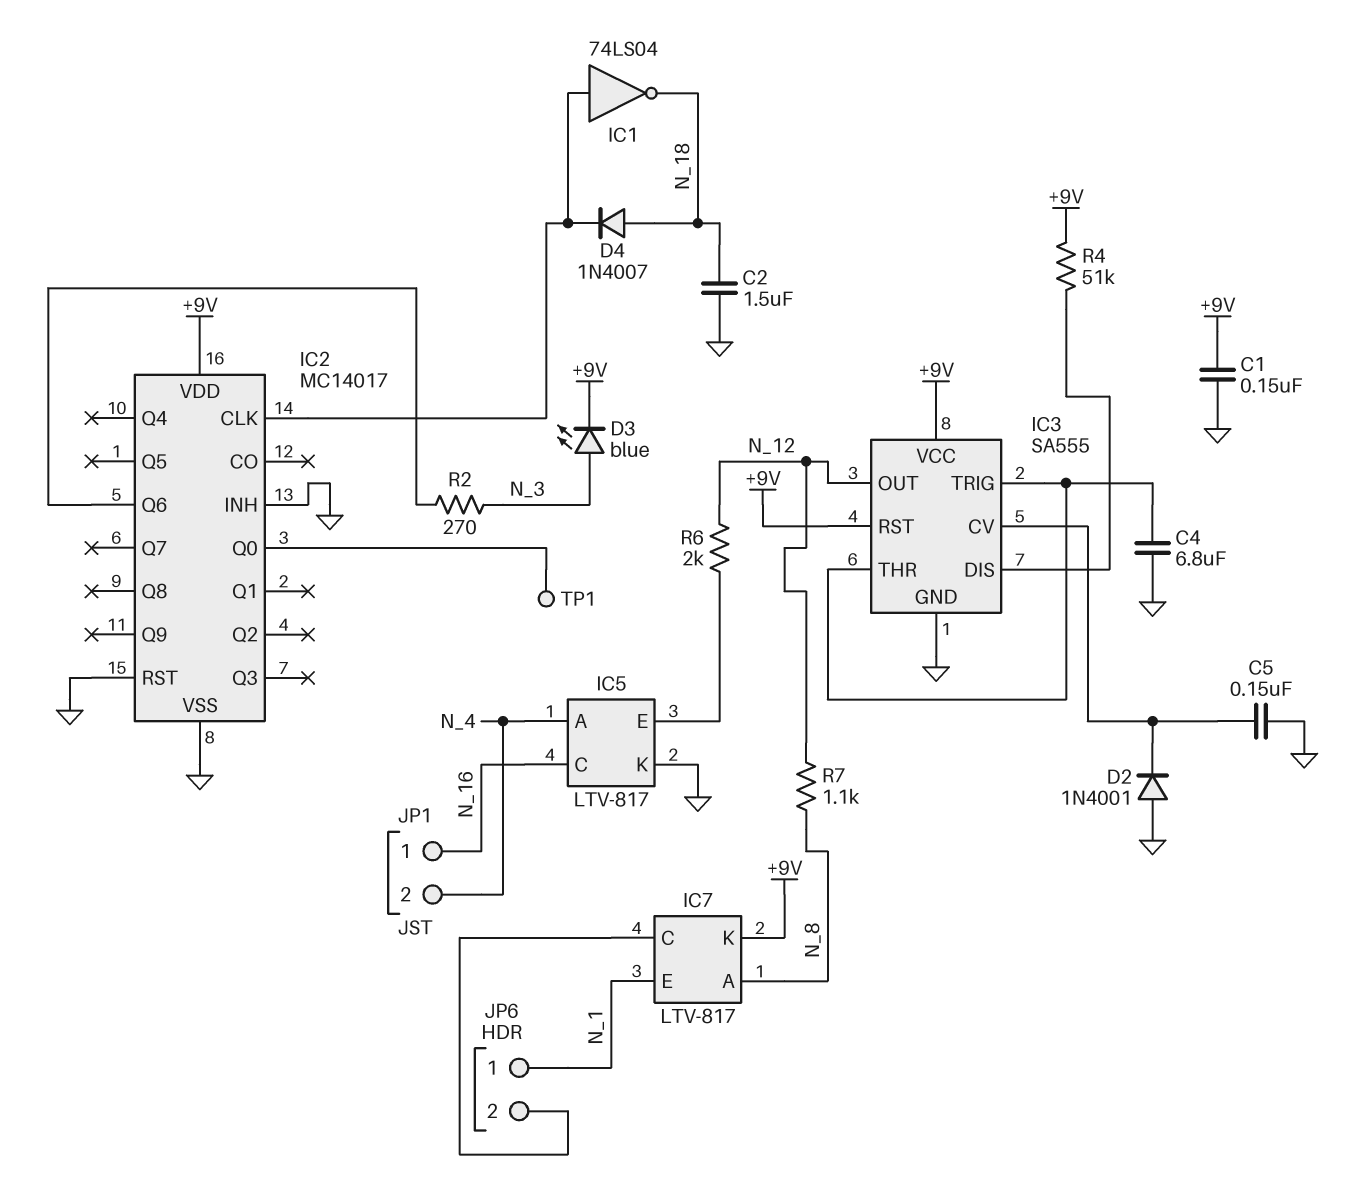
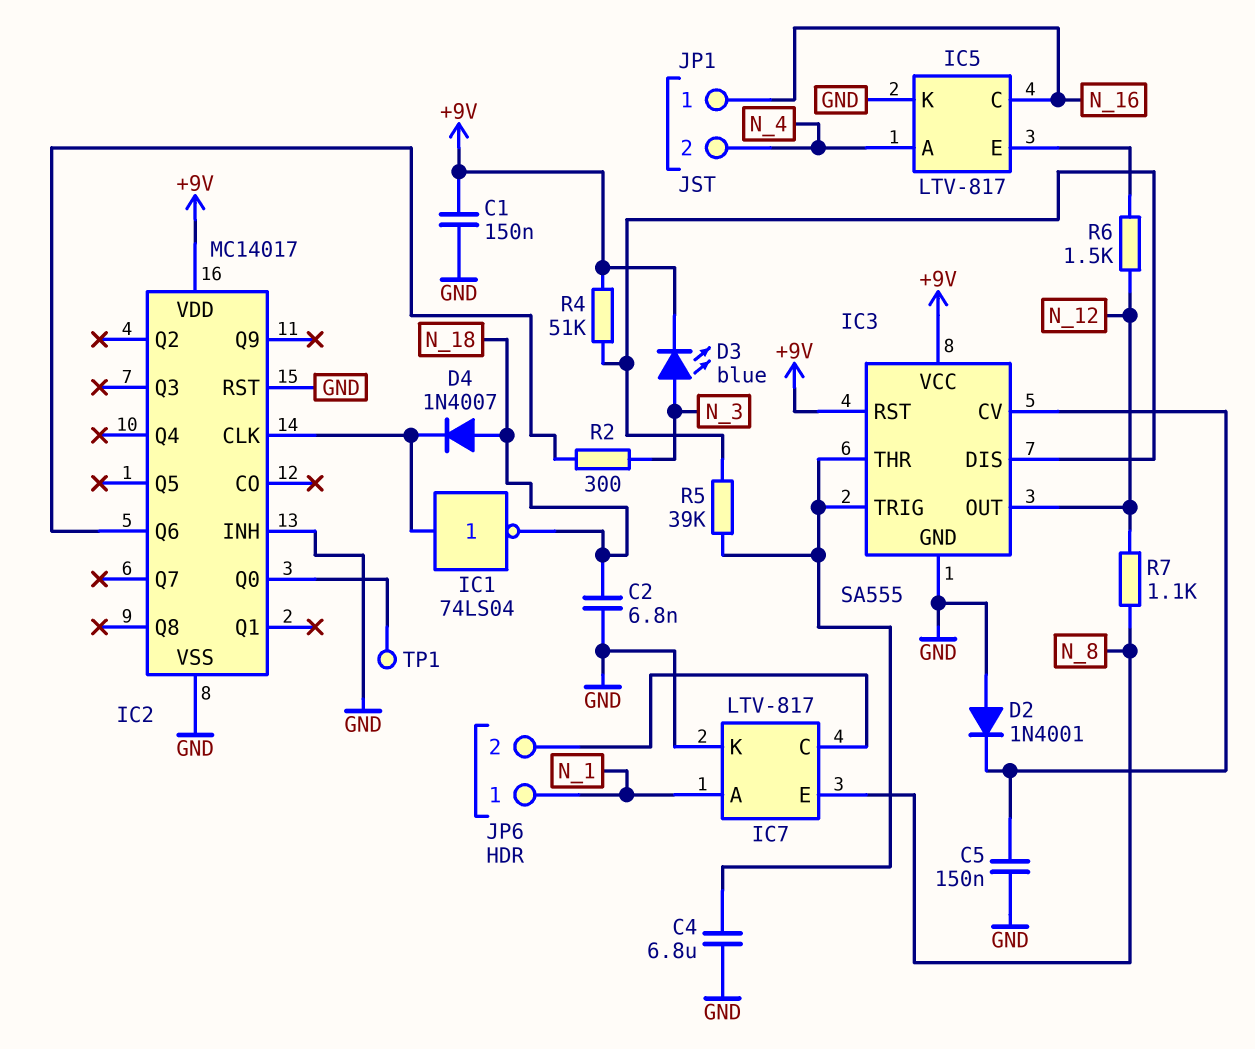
C2: 1.5uF (GND, N_18) -> 6.8nF (GND, N_18)
IC7 pin A: N_8 -> N_1
IC7 pin E: N_1 -> N_8
IC7 pin K: +9V -> GND
R2: 270 (IC2/Q6, N_3) -> 300 (IC2/Q6, N_3)
R5: none -> 39k (IC3/DIS, IC3/THR)
R6: 2k (IC5/E, N_12) -> 1.5k (IC5/E, N_12)

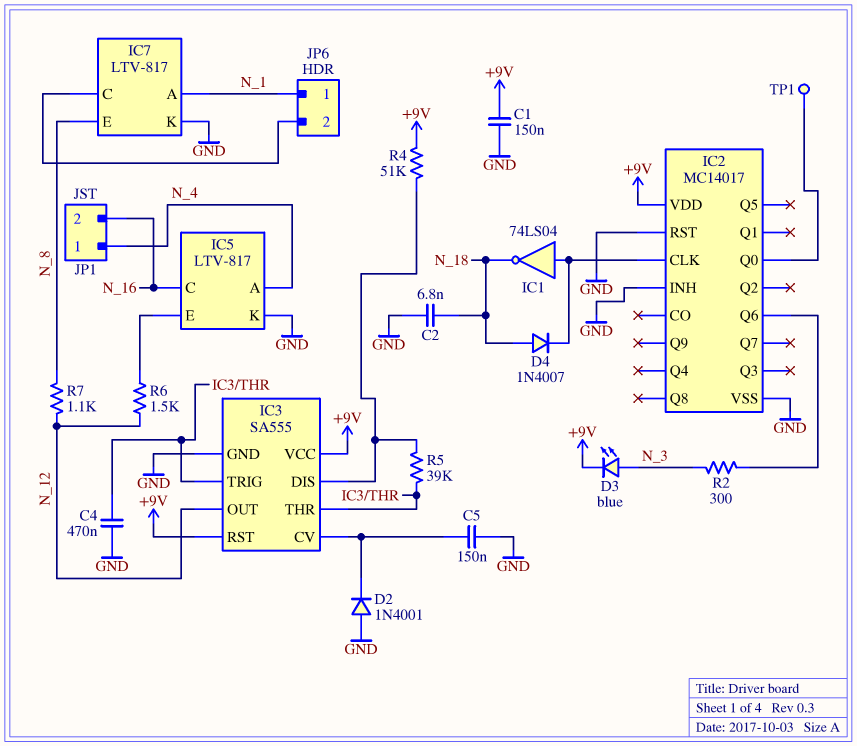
C4: 6.8uF (GND, IC3/THR) -> 470nF (GND, IC3/THR)
JP1 pin 1: N_16 -> N_4
JP1 pin 2: N_4 -> N_16

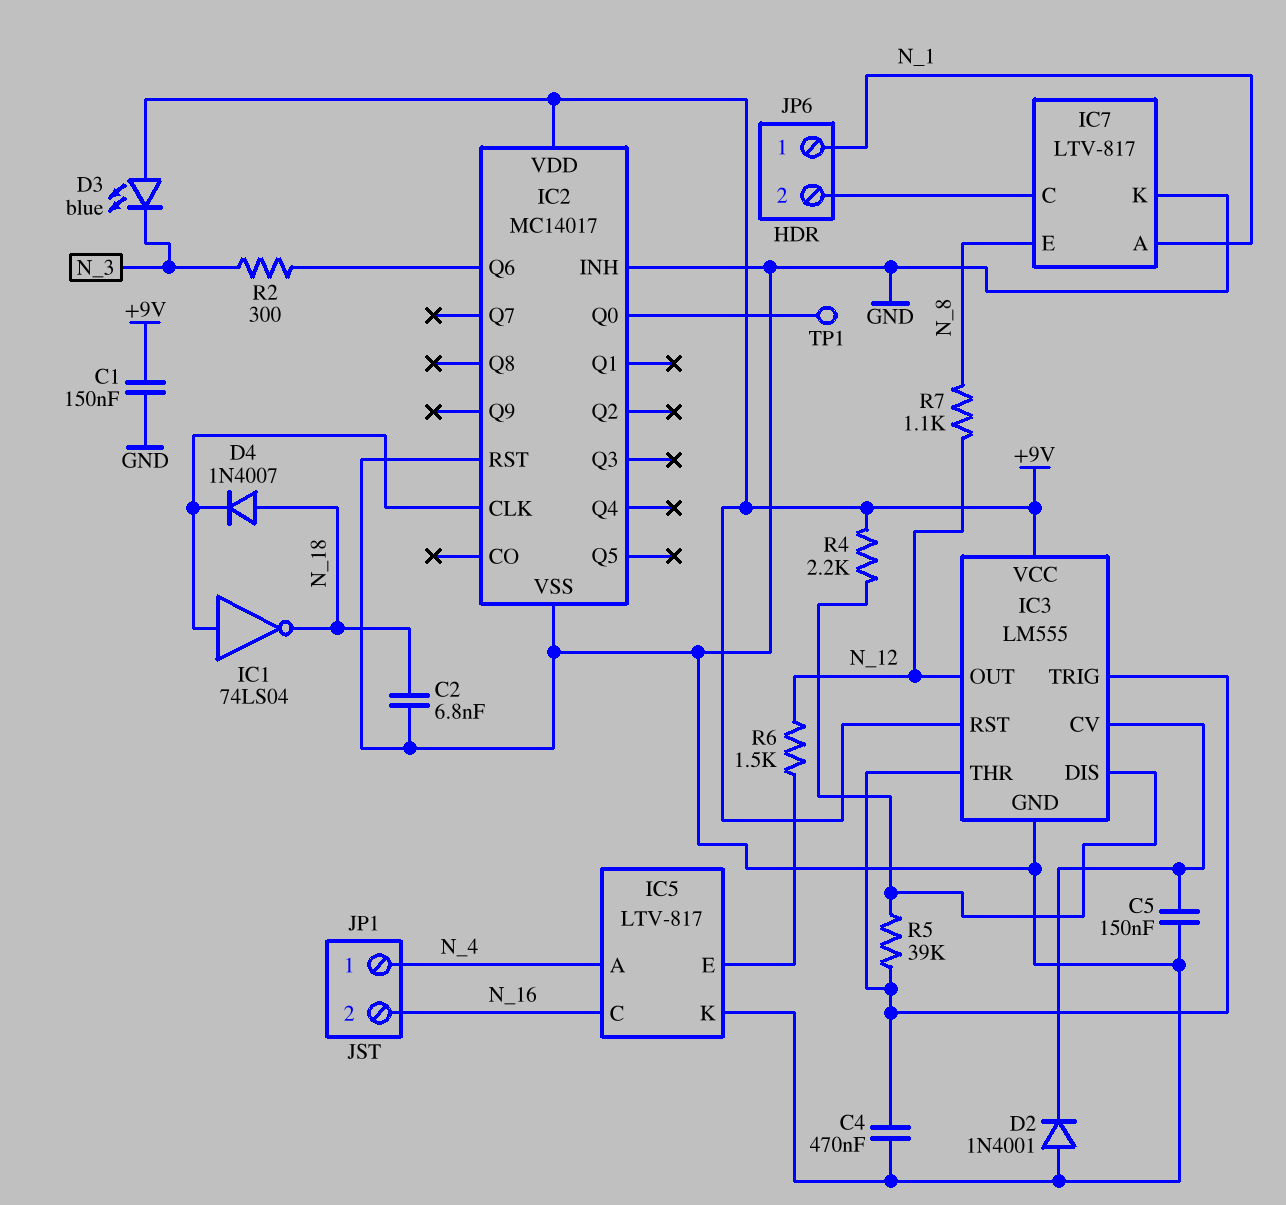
D3: LED blue (A N_3, K +9V) -> LED blue (A +9V, K N_3)
IC3: SA555 -> LM555
R4: 51k (+9V, IC3/DIS) -> 2.2k (+9V, IC3/DIS)

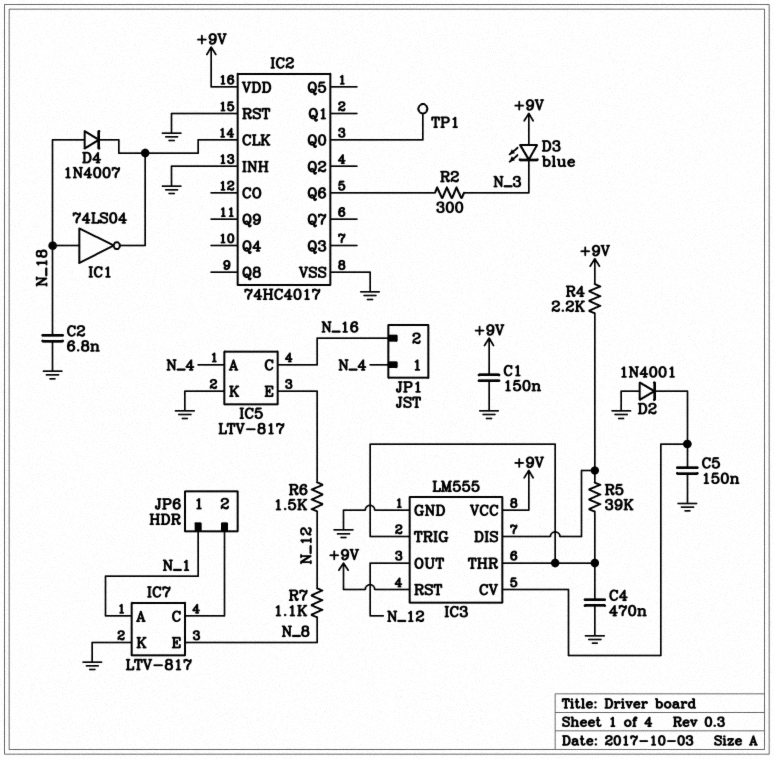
IC1: NOT 74LS04 (in IC2/CLK, out N_18) -> NOT 74LS04 (in N_18, out IC2/CLK)
IC2: MC14017 -> 74HC4017

